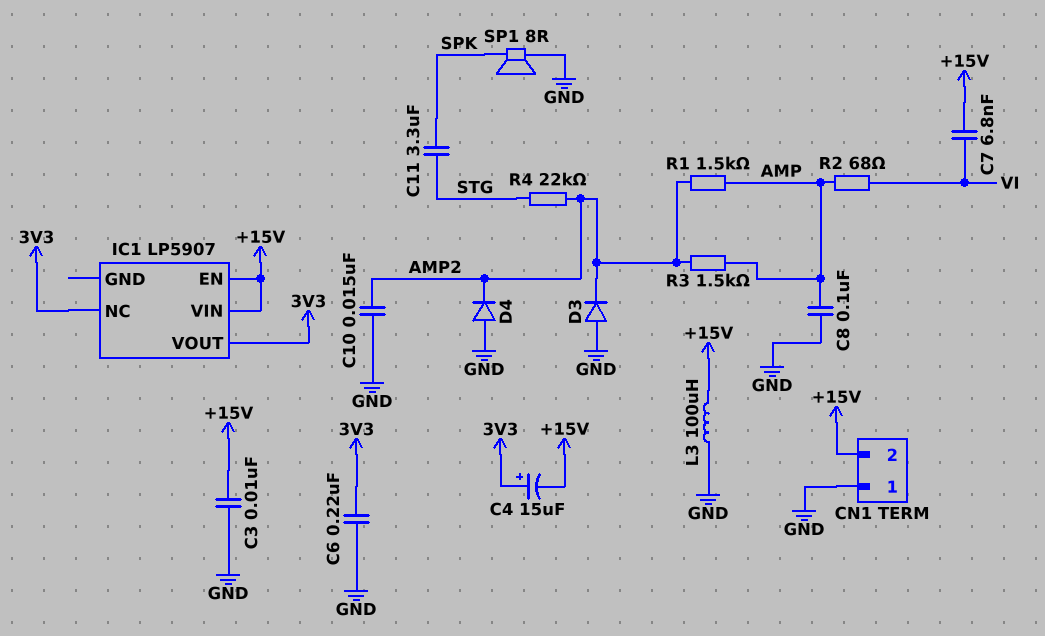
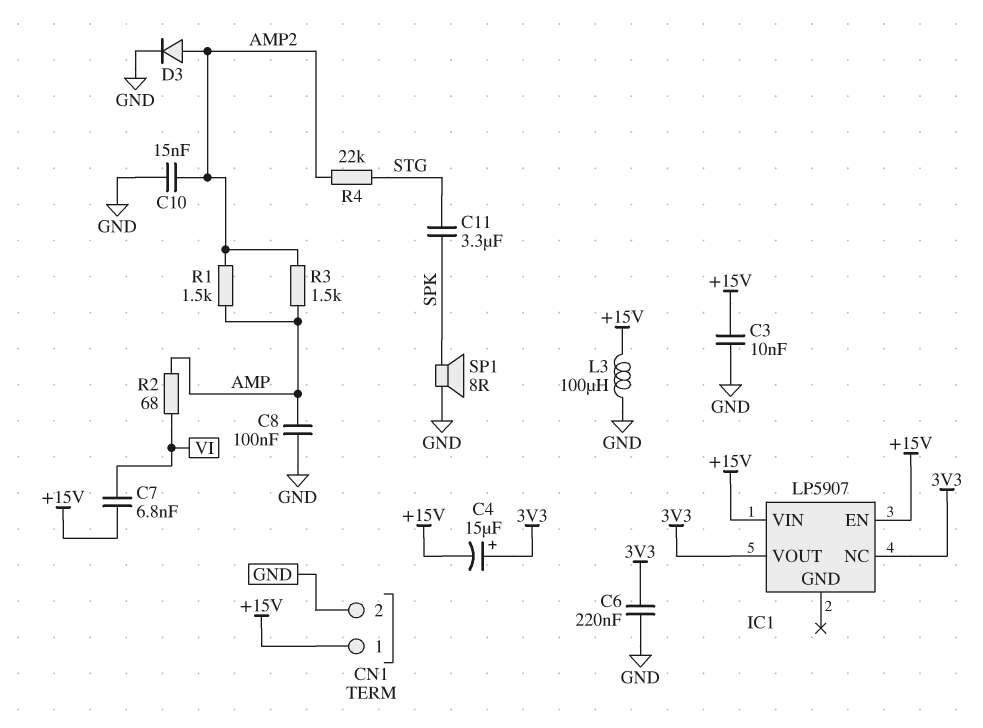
CN1 pin 1: GND -> +15V
CN1 pin 2: +15V -> GND
D3: diode (A GND, K AMP2) -> diode (A AMP2, K GND)
D4: diode (A GND, K AMP2) -> none

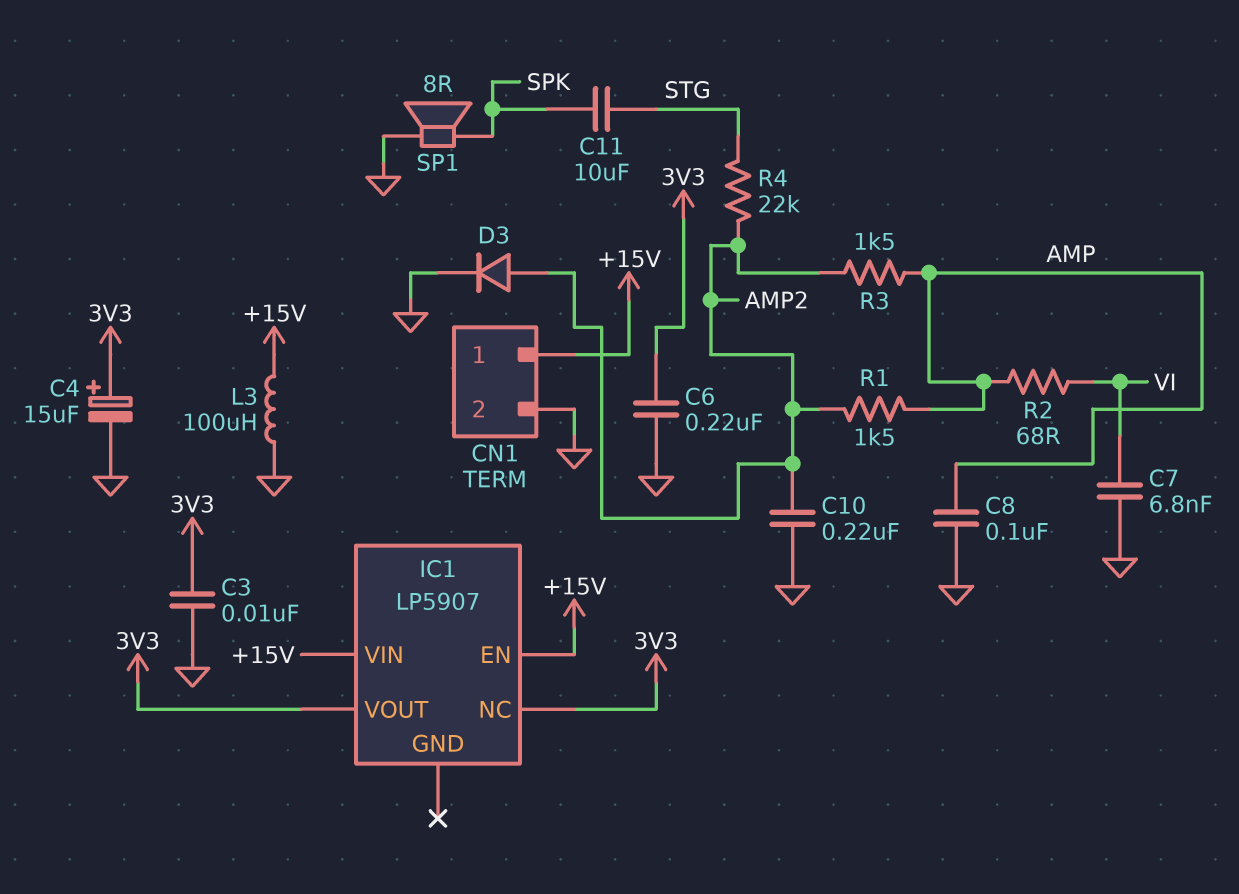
C3: 10nF (+15V, GND) -> 10nF (3V3, GND)
C4: 15uF (plus 3V3, minus +15V) -> 15uF (plus 3V3, minus GND)
C7: 6.8nF (+15V, VI) -> 6.8nF (GND, VI)
C10: 15nF (AMP2, GND) -> 220nF (AMP2, GND)
C11: 3.3uF (SPK, STG) -> 10uF (SPK, STG)

